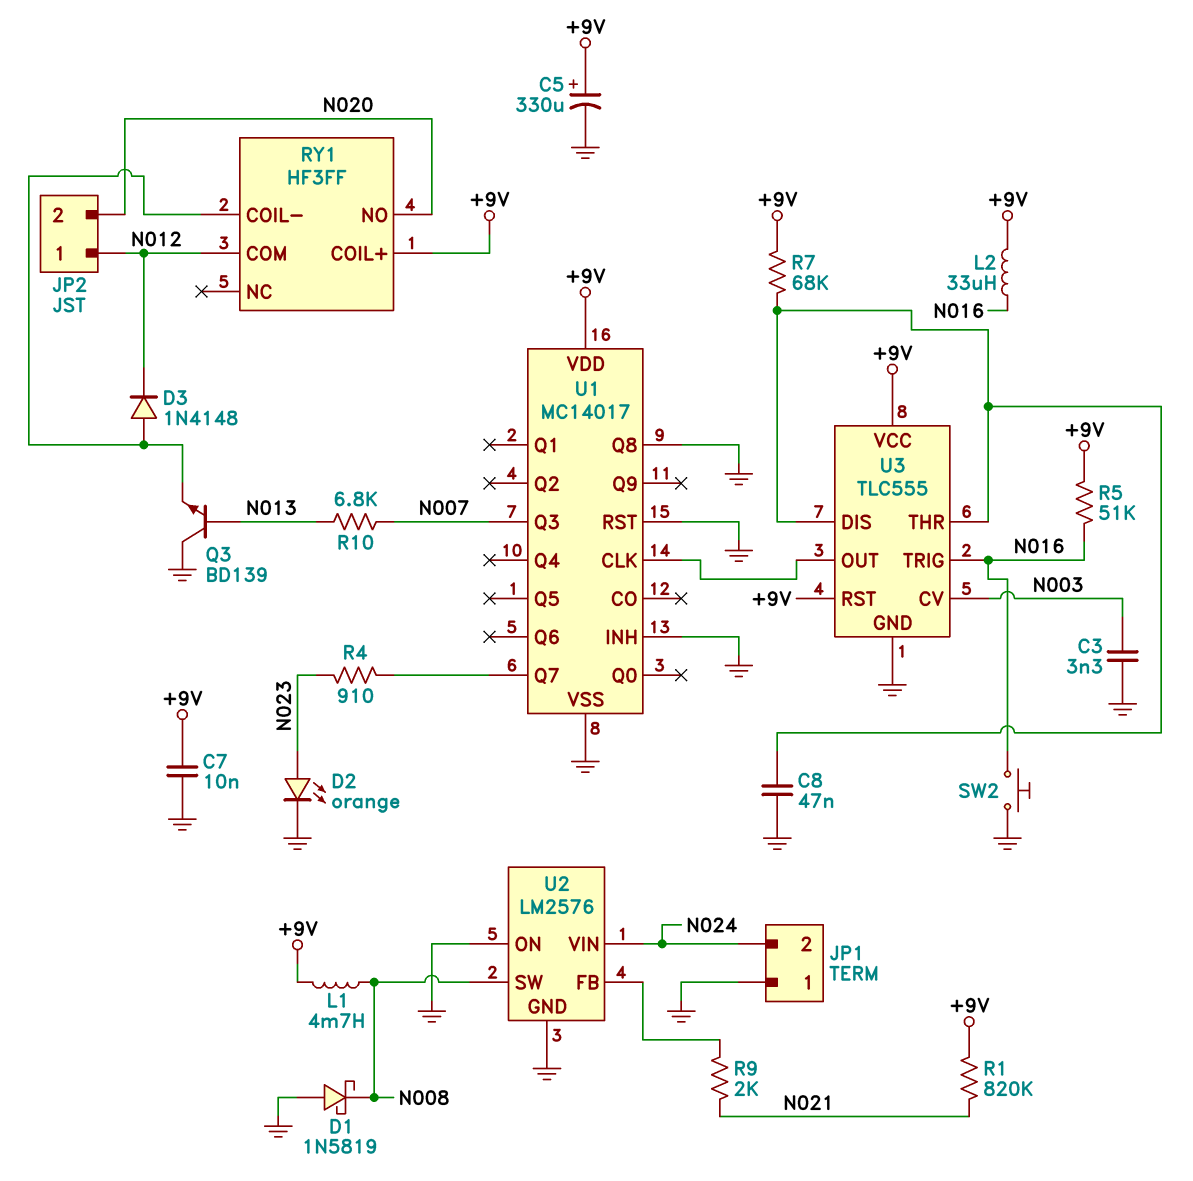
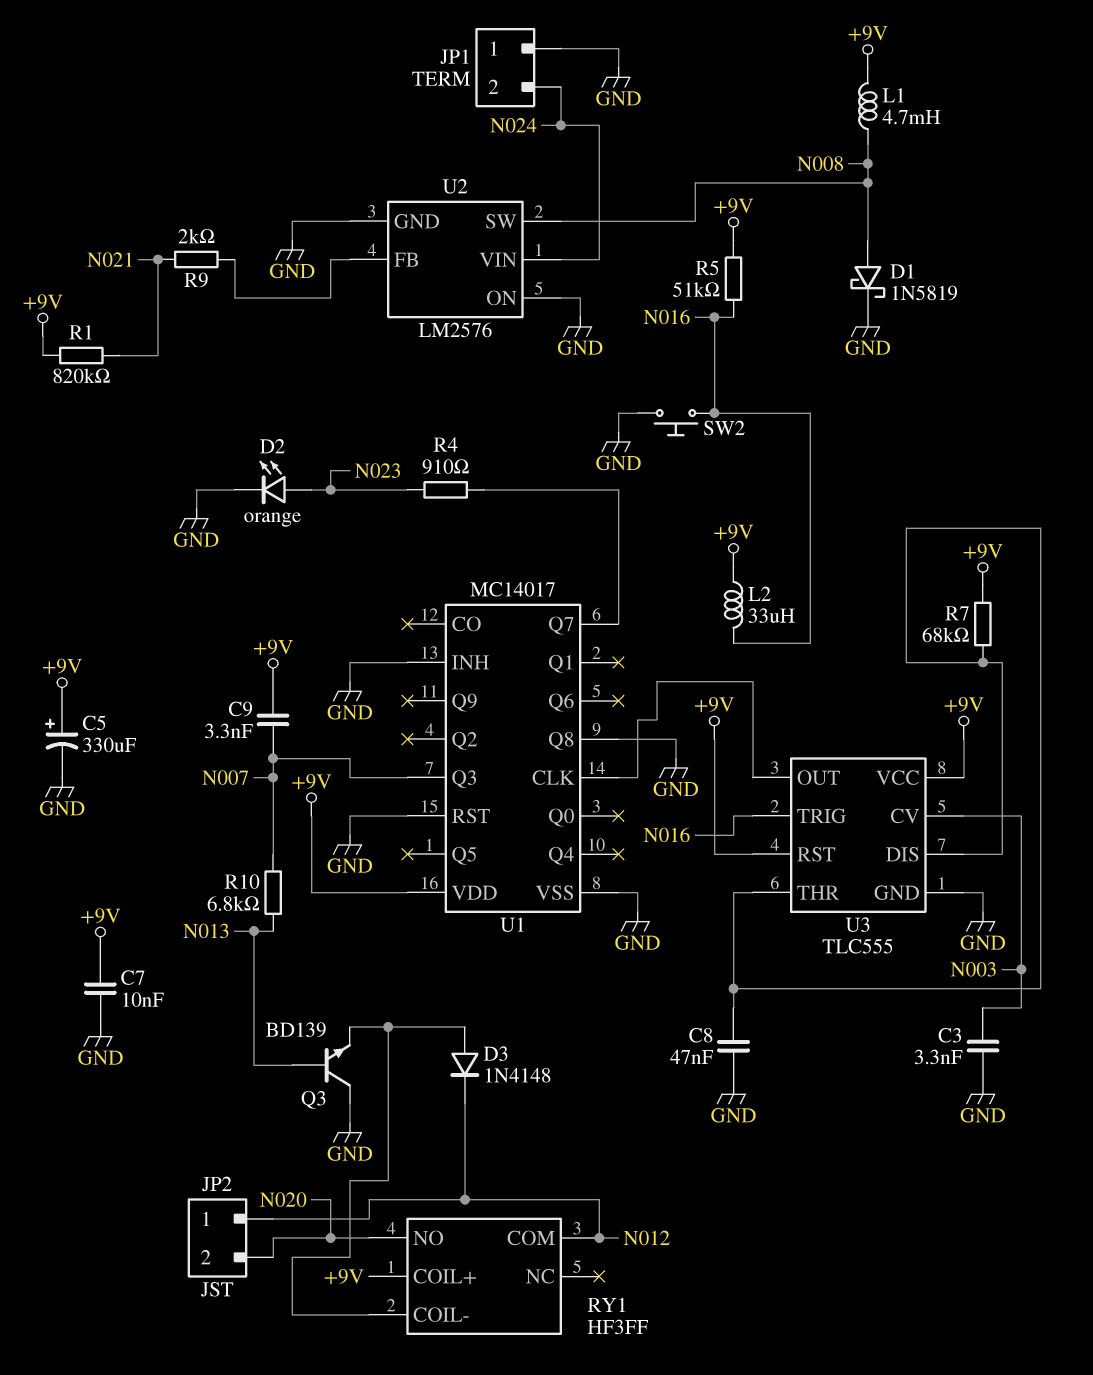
C9: none -> 3.3nF (+9V, N007)
D1: schottky 1N5819 (A GND, K N008) -> schottky 1N5819 (A N008, K GND)

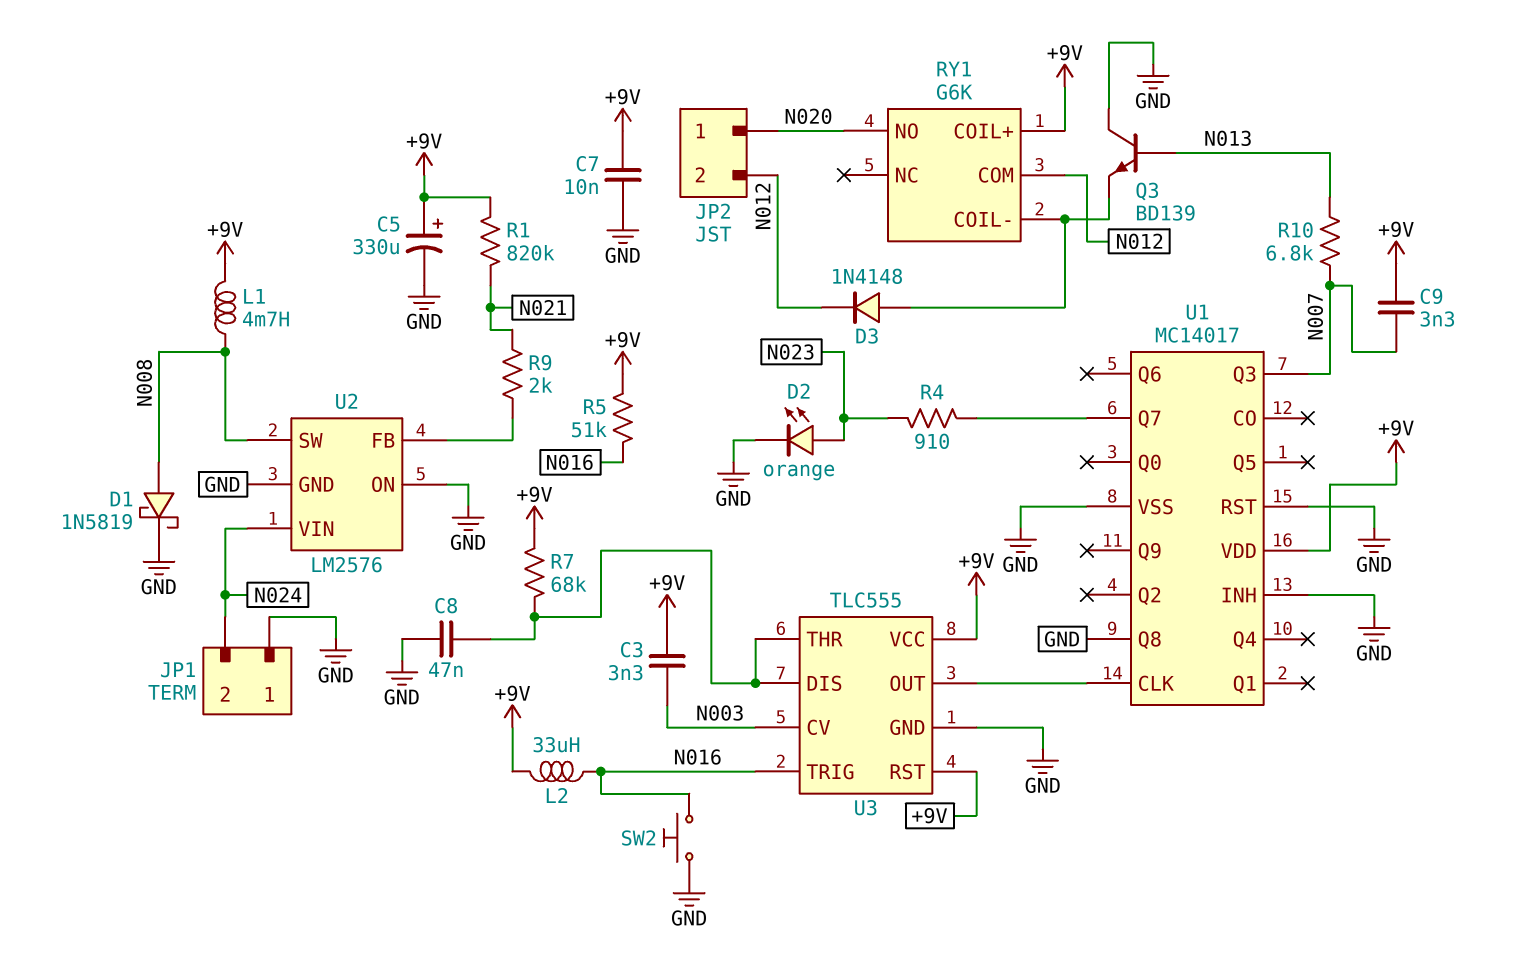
C3: 3.3nF (GND, N003) -> 3.3nF (+9V, N003)
JP2 pin 1: N012 -> N020
JP2 pin 2: N020 -> N012
RY1: HF3FF -> G6K

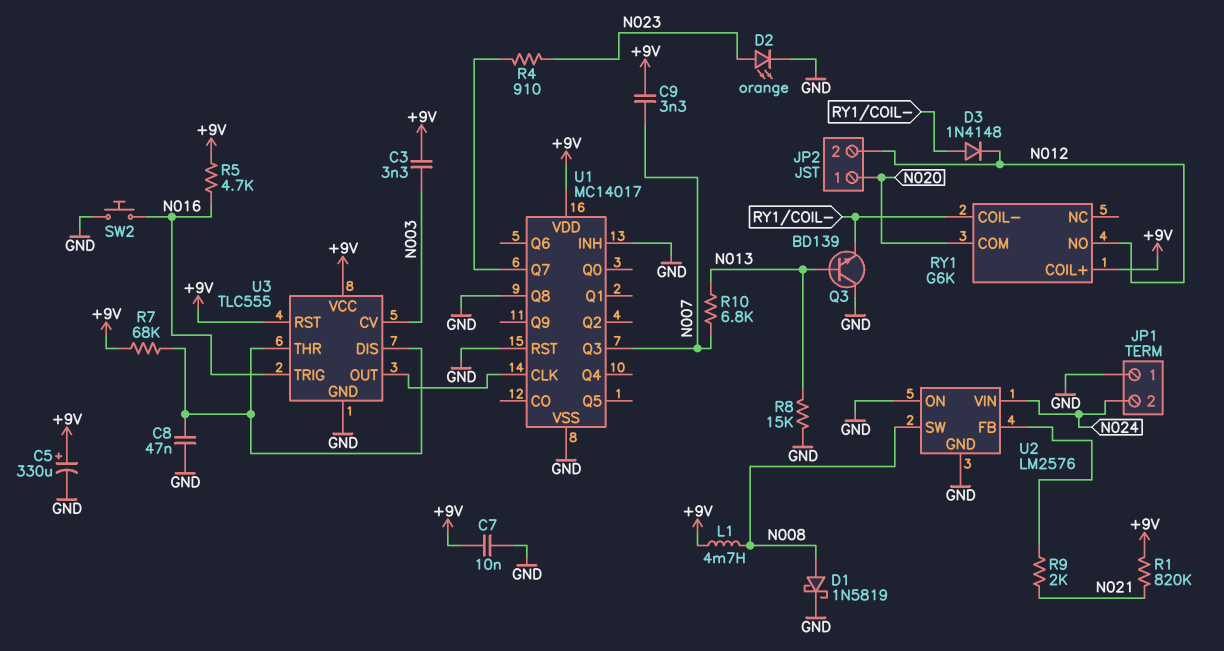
L2: 33uH (+9V, N016) -> none
R5: 51k (+9V, N016) -> 4.7k (+9V, N016)
R8: none -> 15k (GND, N013)
RY1 pin COM: N012 -> N020
RY1 pin NO: N020 -> N012

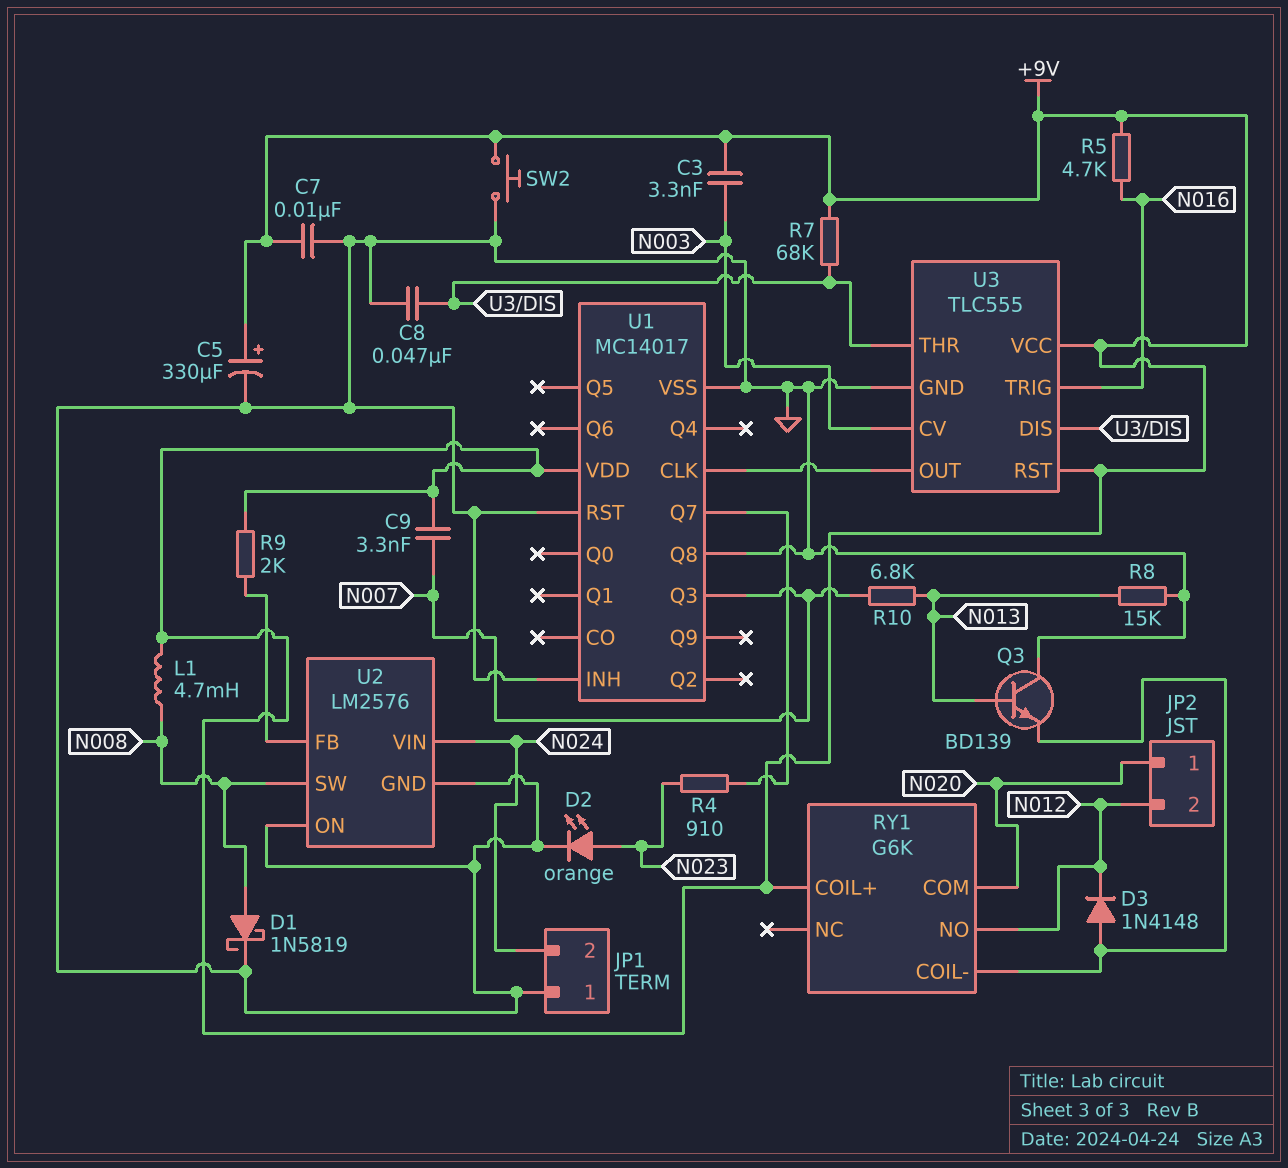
R1: 820k (+9V, N021) -> none
R9: 2k (N021, U2/FB) -> 2k (+9V, U2/FB)
SW2: button (GND, N016) -> button (+9V, GND)

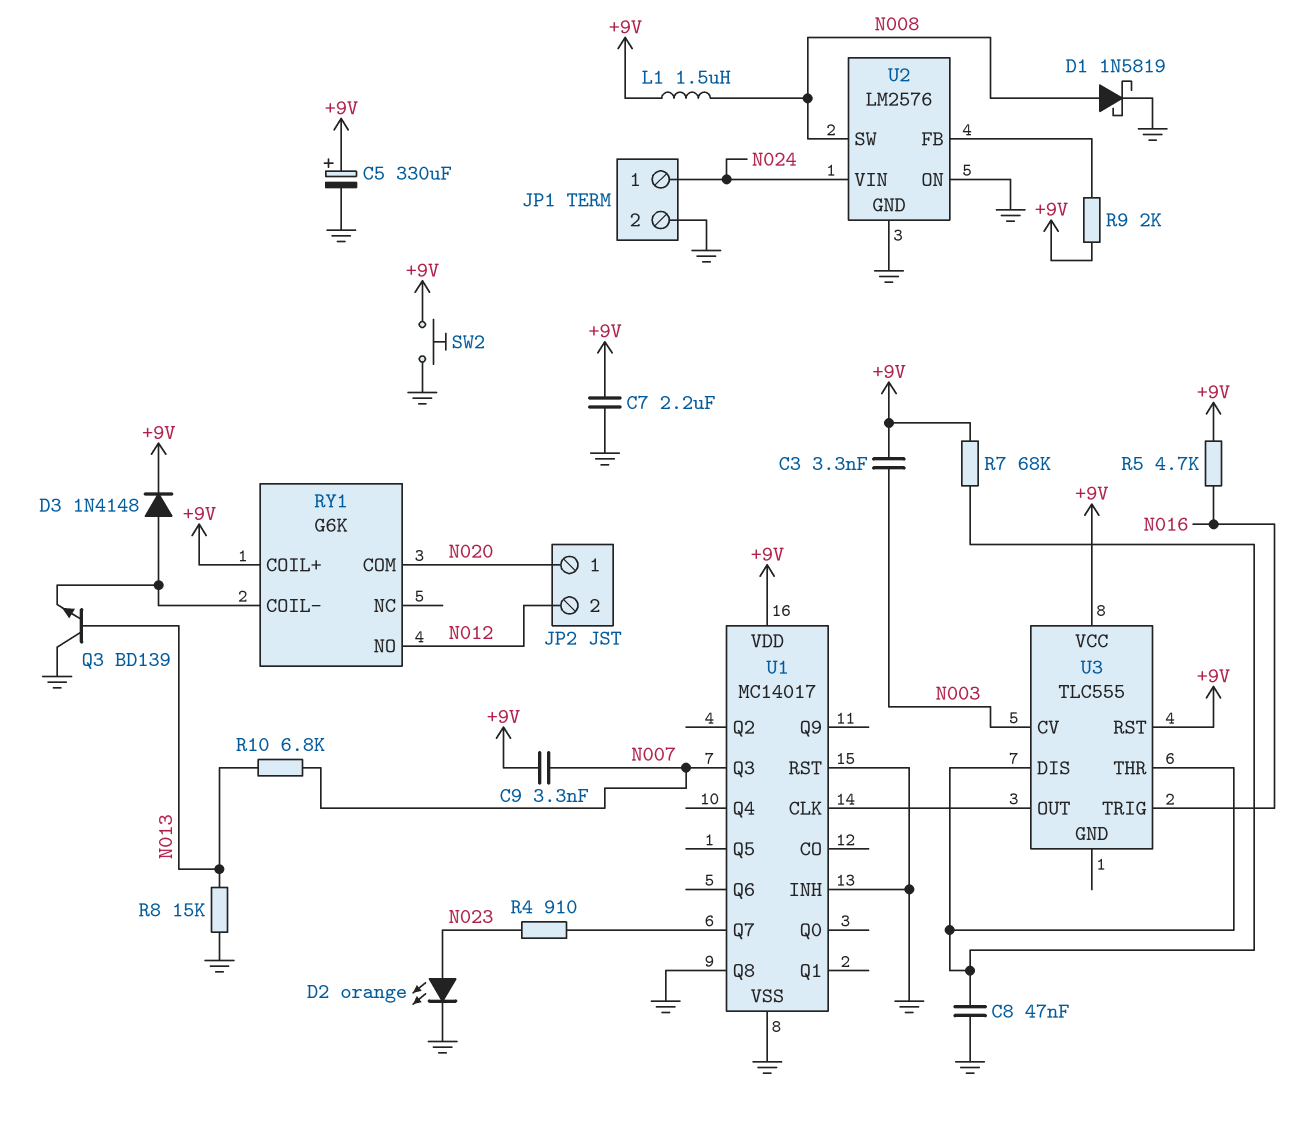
C7: 10nF (+9V, GND) -> 2.2uF (+9V, GND)
D3: diode 1N4148 (A RY1/COIL-, K N012) -> diode 1N4148 (A RY1/COIL-, K +9V)
JP1 pin 1: GND -> N024
JP1 pin 2: N024 -> GND
L1: 4.7mH (+9V, N008) -> 1.5uH (+9V, N008)
U3 pin GND: GND -> none

